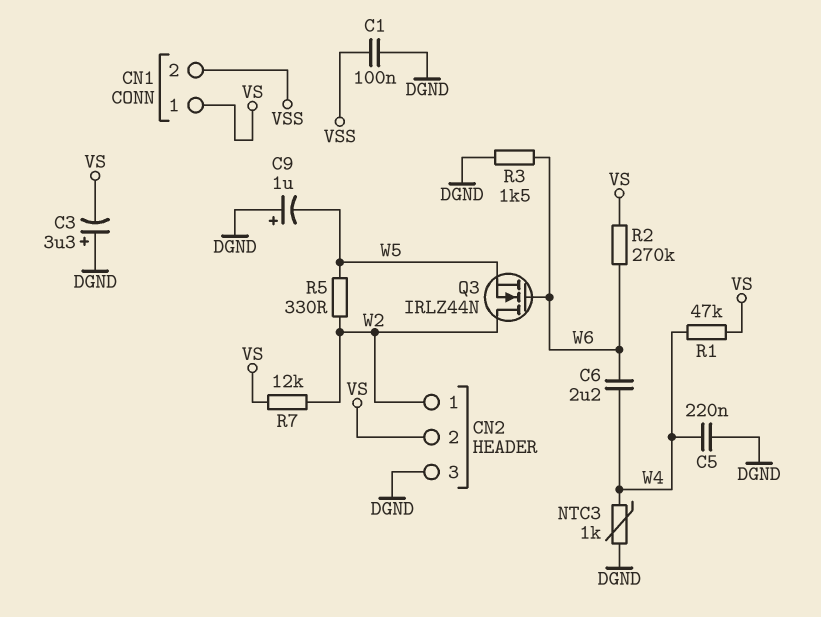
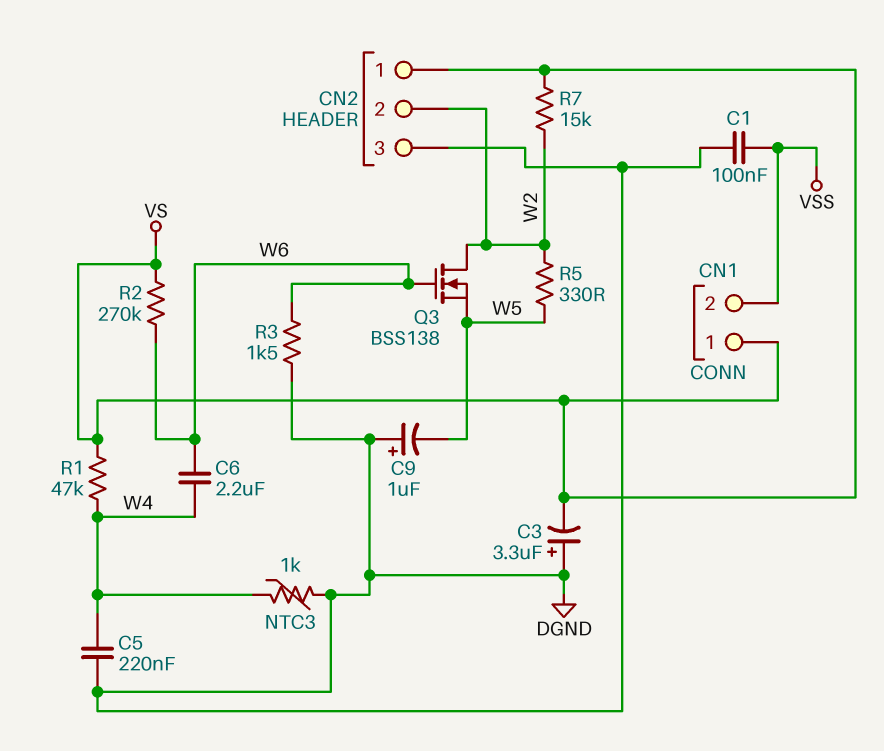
CN2 pin 1: W2 -> VS
CN2 pin 2: VS -> W2
Q3: NMOS IRLZ44N (G W6, D W2, S W5) -> NMOS BSS138 (G W6, D W2, S W5)
R7: 12k (VS, W2) -> 15k (VS, W2)

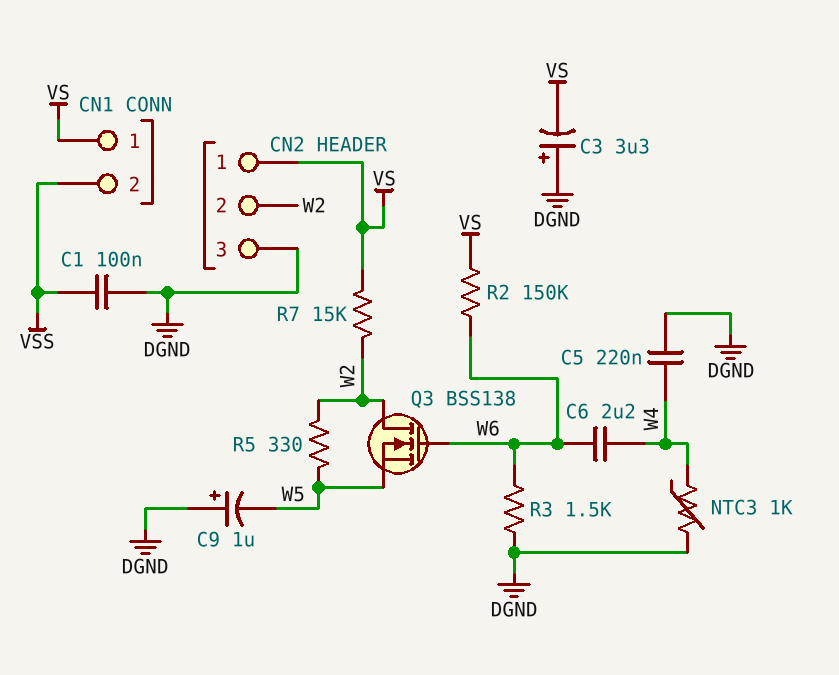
R1: 47k (VS, W4) -> none
R2: 270k (VS, W6) -> 150k (VS, W6)

